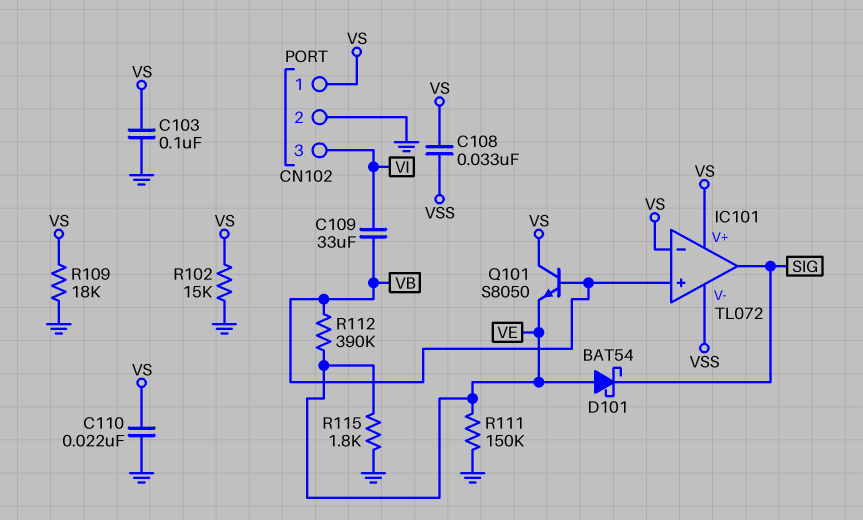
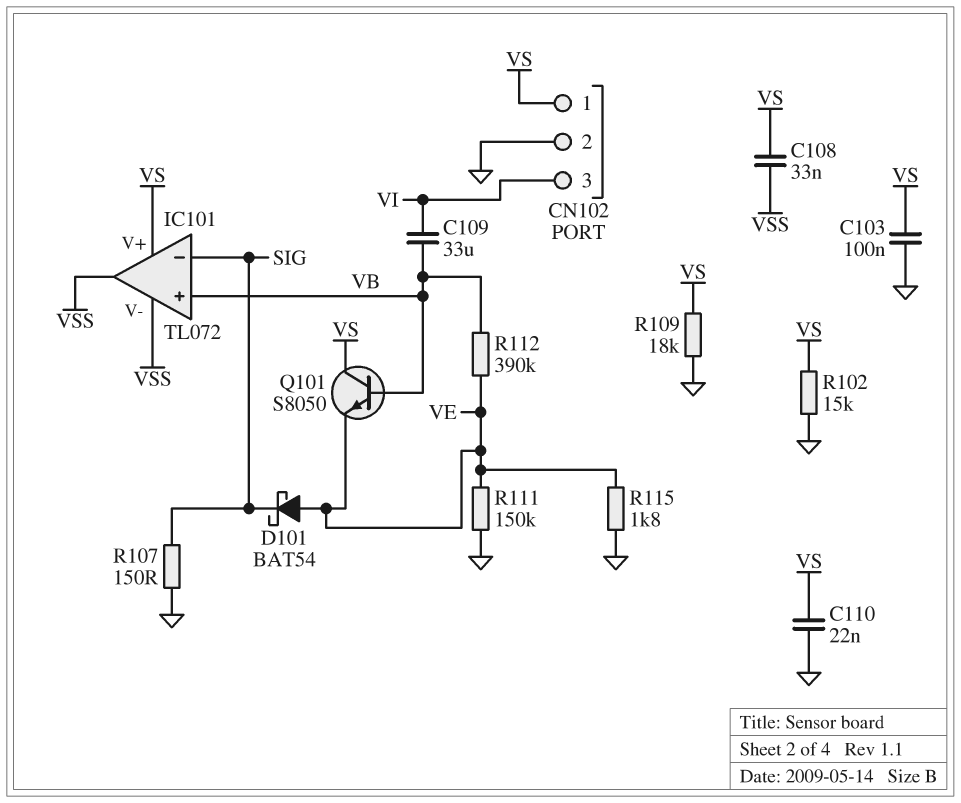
IC101 pin in-: VS -> SIG
IC101 pin out: SIG -> VSS
R107: none -> 150 (GND, SIG)

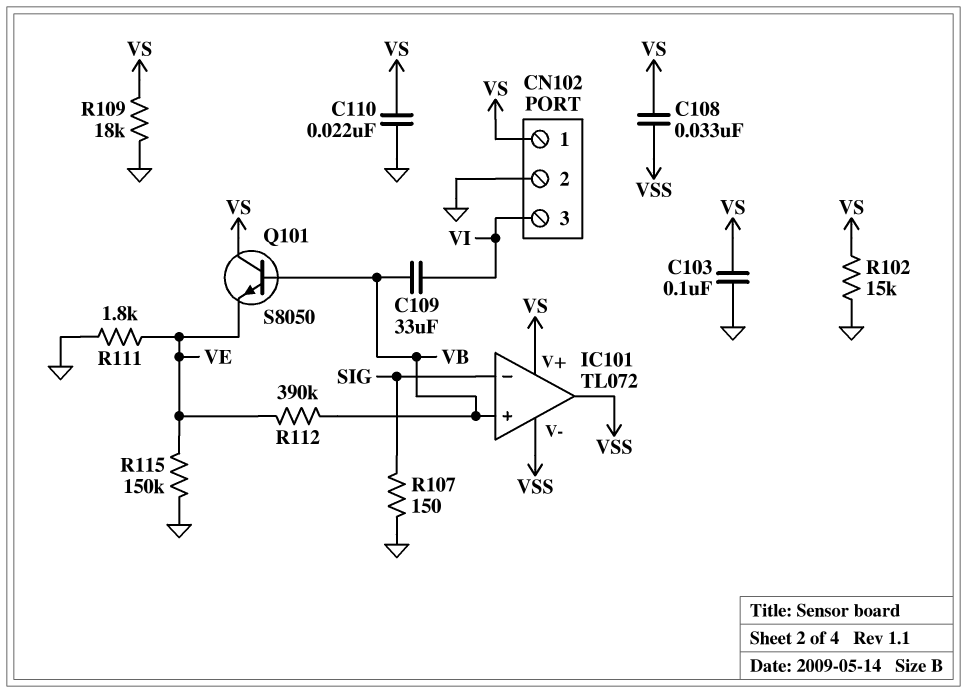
D101: schottky BAT54 (A VE, K SIG) -> none
R111: 150k (GND, VE) -> 1.8k (GND, VE)
R115: 1.8k (GND, VE) -> 150k (GND, VE)

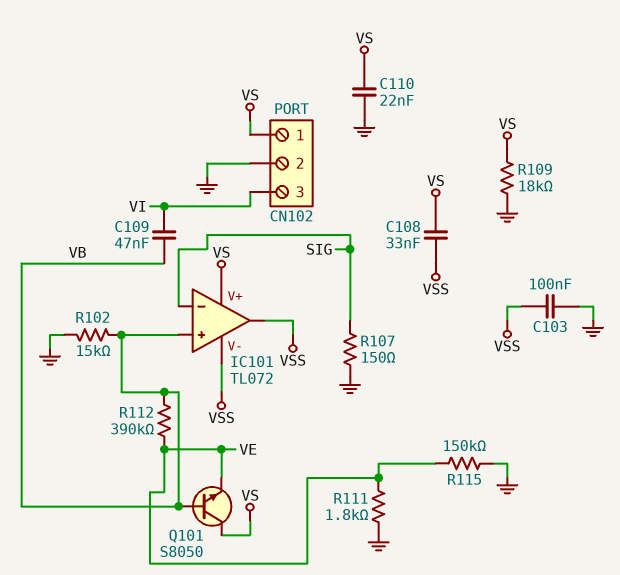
C103: 100nF (GND, VS) -> 100nF (GND, VSS)
C109: 33uF (VB, VI) -> 47nF (VB, VI)
R102: 15k (GND, VS) -> 15k (GND, VB)

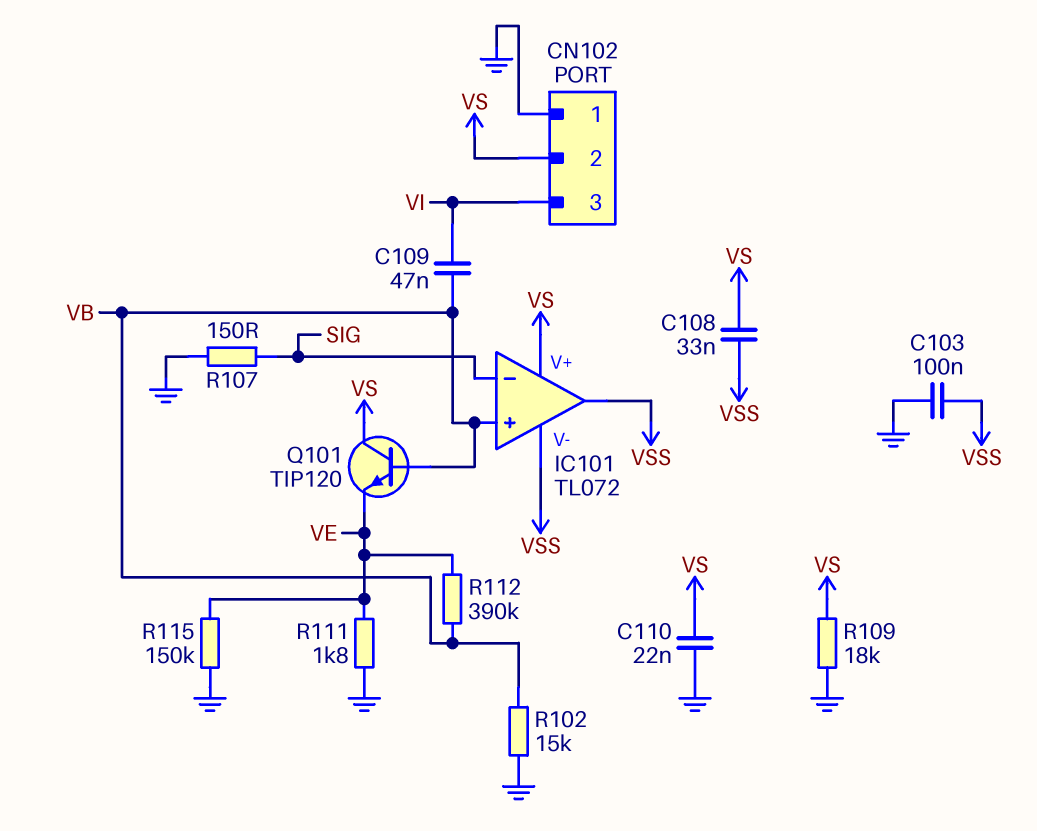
CN102 pin 1: VS -> GND
CN102 pin 2: GND -> VS
Q101: NPN S8050 (B VB, C VS, E VE) -> NPN TIP120 (B VB, C VS, E VE)

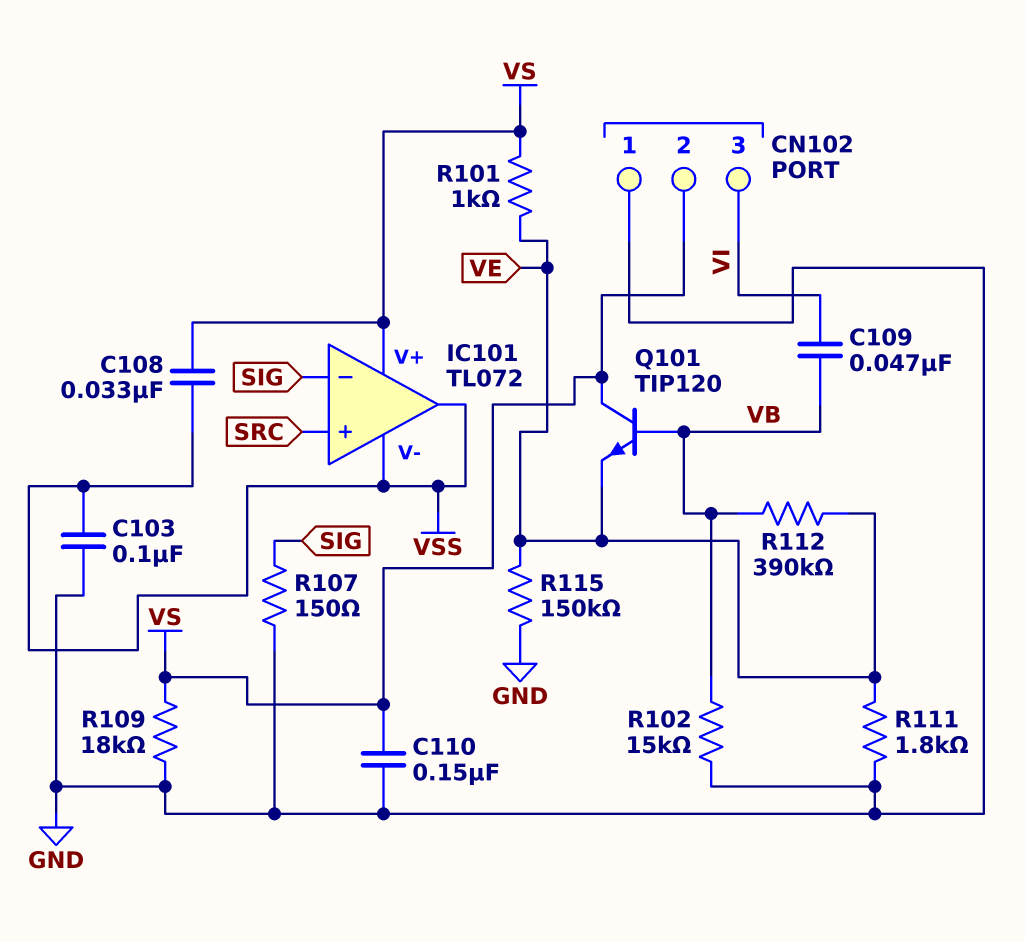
C110: 22nF (GND, VS) -> 150nF (GND, VS)
IC101 pin in+: VB -> SRC
R101: none -> 1k (VE, VS)

